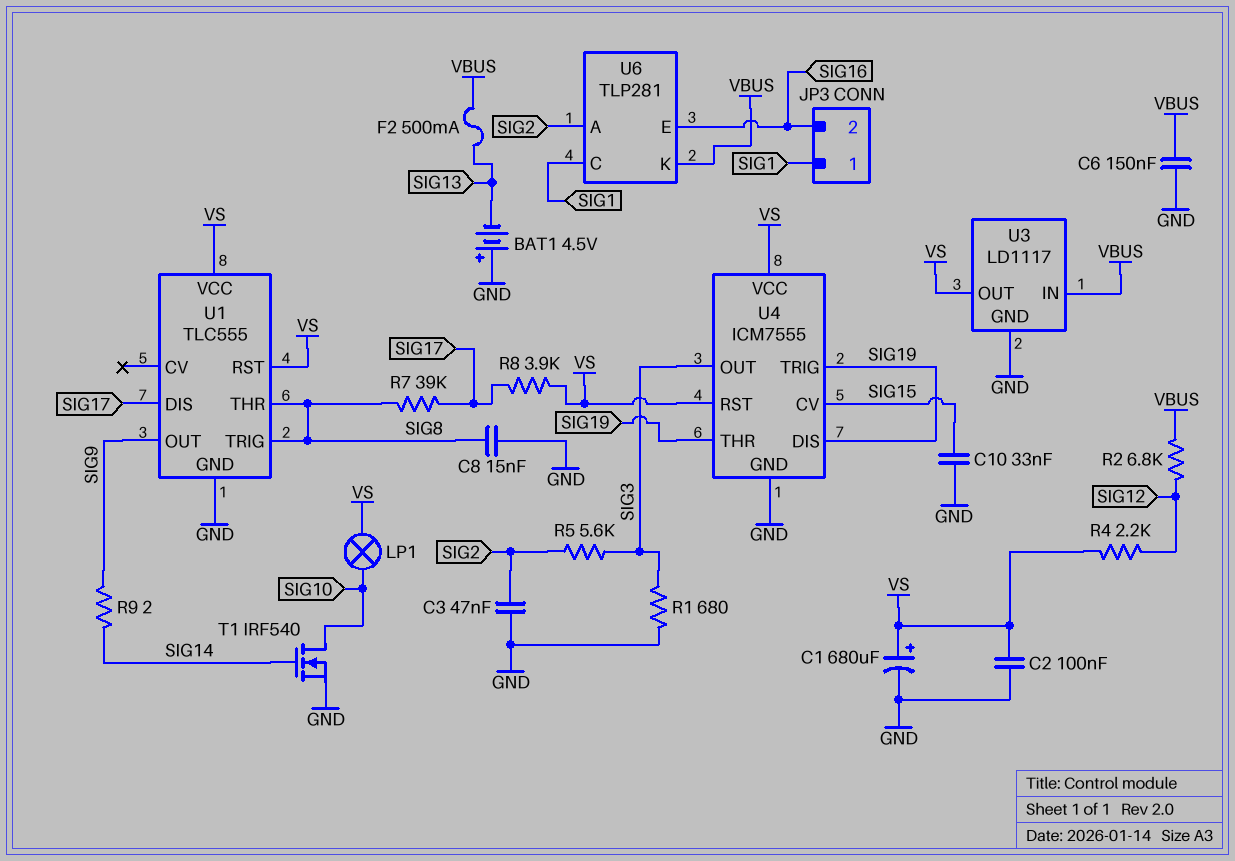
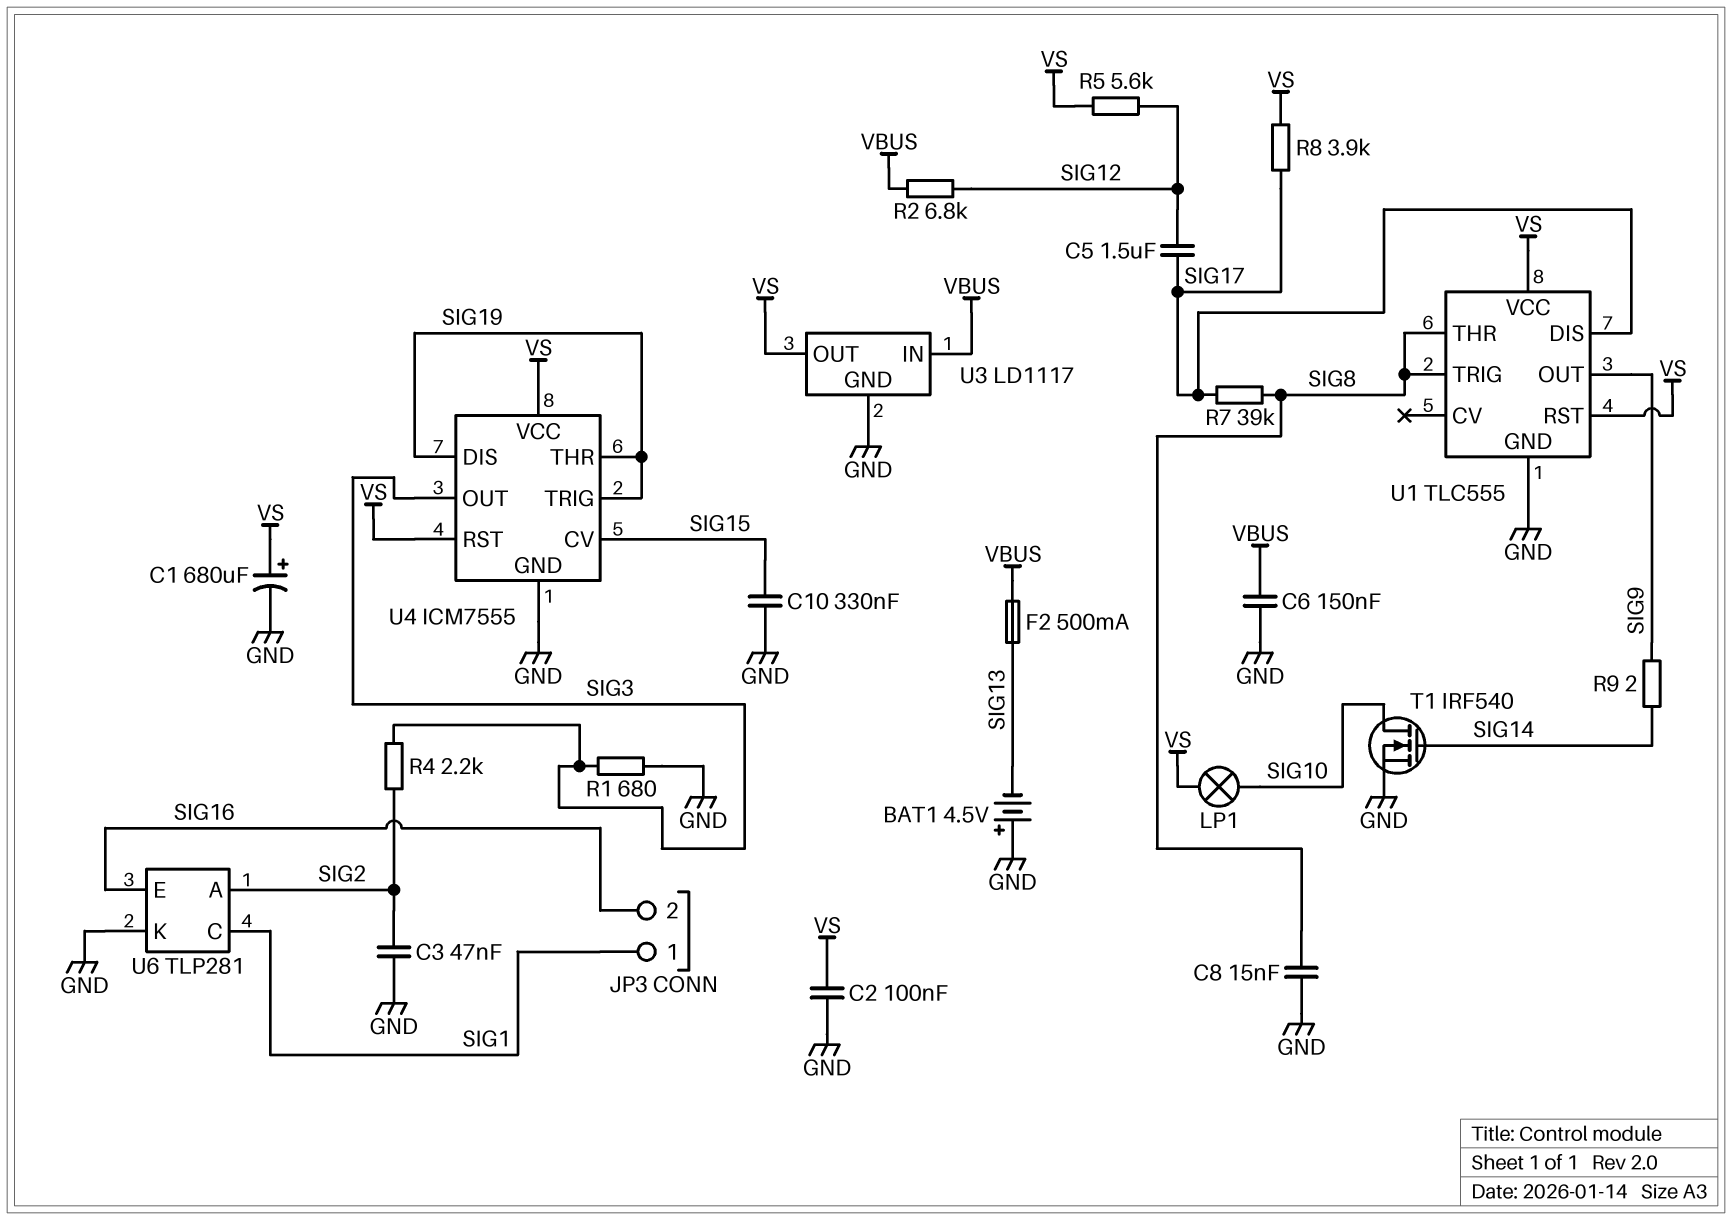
C5: none -> 1.5uF (SIG12, SIG17)
C10: 33nF (GND, SIG15) -> 330nF (GND, SIG15)
R4: 2.2k (SIG12, VS) -> 2.2k (SIG2, SIG3)
R5: 5.6k (SIG2, SIG3) -> 5.6k (SIG12, VS)
U6 pin K: VBUS -> GND

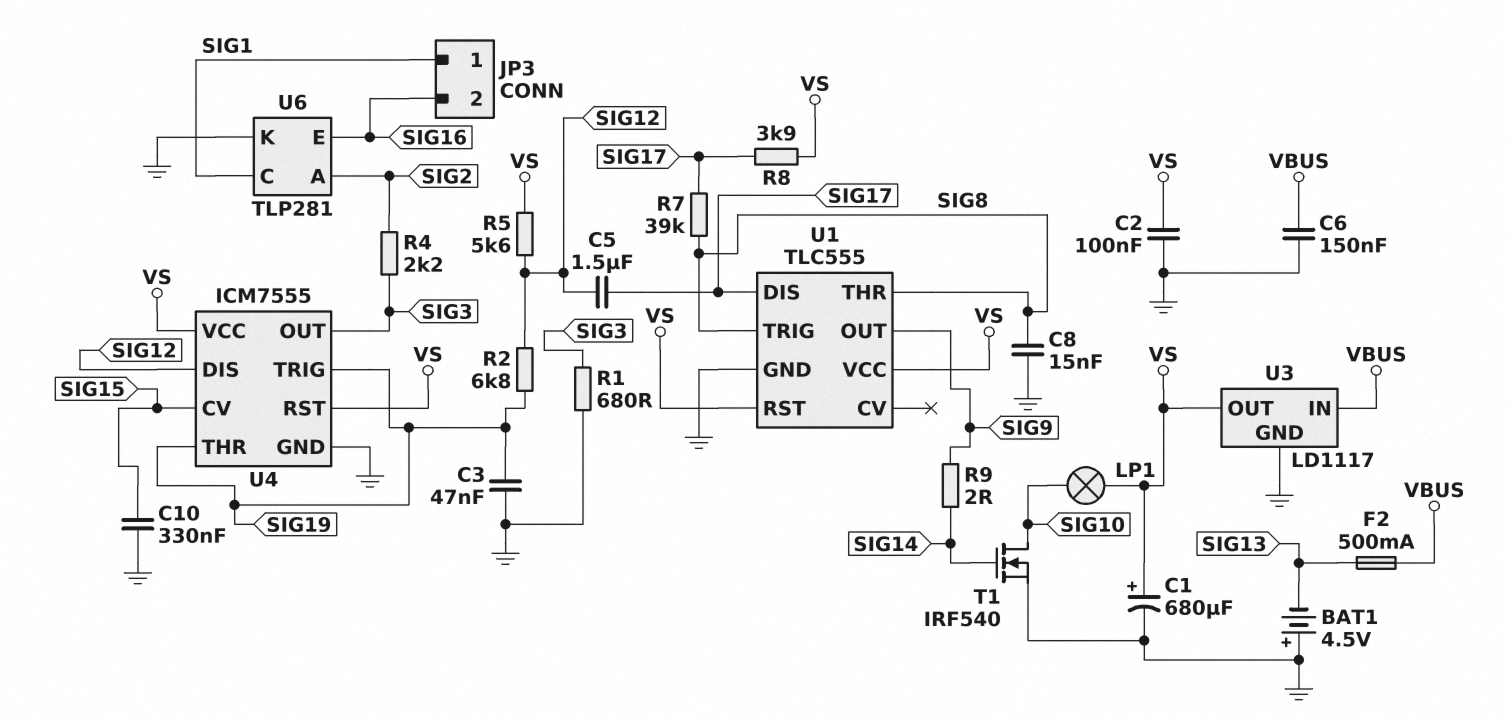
C3: 47nF (GND, SIG2) -> 47nF (GND, SIG19)
R2: 6.8k (SIG12, VBUS) -> 6.8k (SIG12, SIG19)
U4 pin DIS: SIG19 -> SIG12

